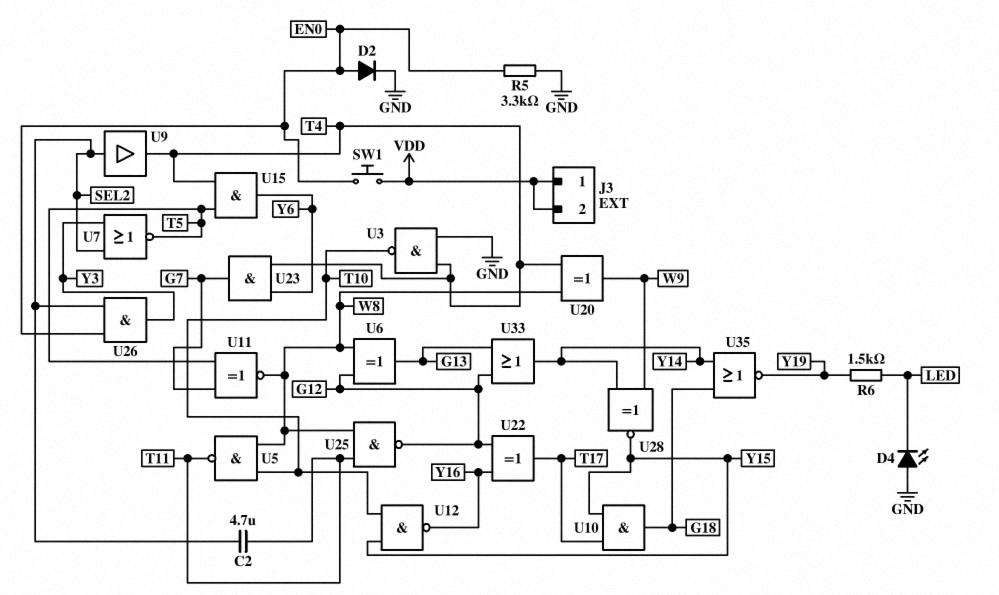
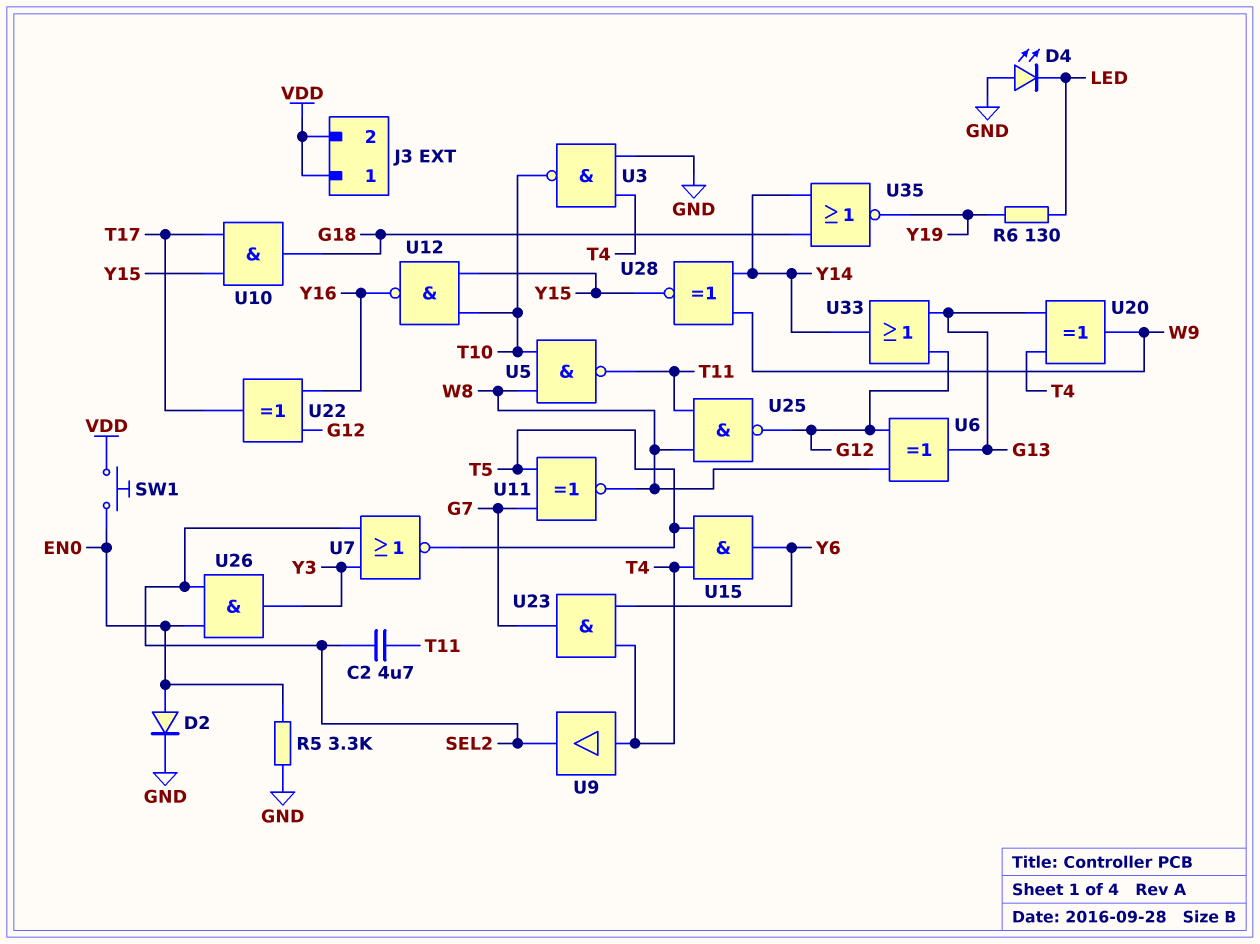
R6: 1.5k (LED, Y19) -> 130 (LED, Y19)
U9: buffer (in SEL2, out T4) -> buffer (in T4, out SEL2)
U20: XOR (in T4, in W8, out W9) -> XOR (in G13, in T4, out W9)

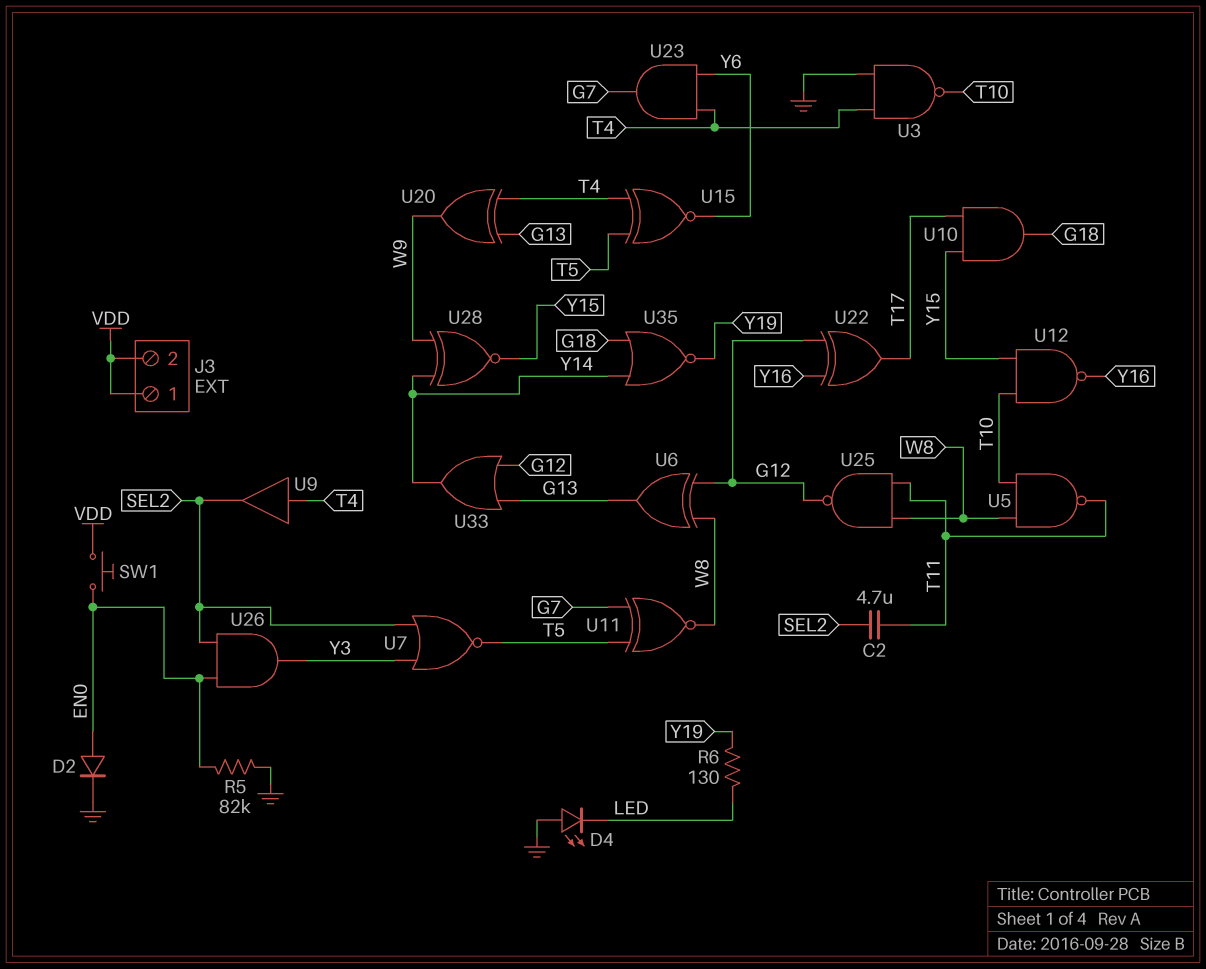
R5: 3.3k (EN0, GND) -> 82k (EN0, GND)
U15: AND (in T4, in T5, out Y6) -> XNOR (in T4, in T5, out Y6)

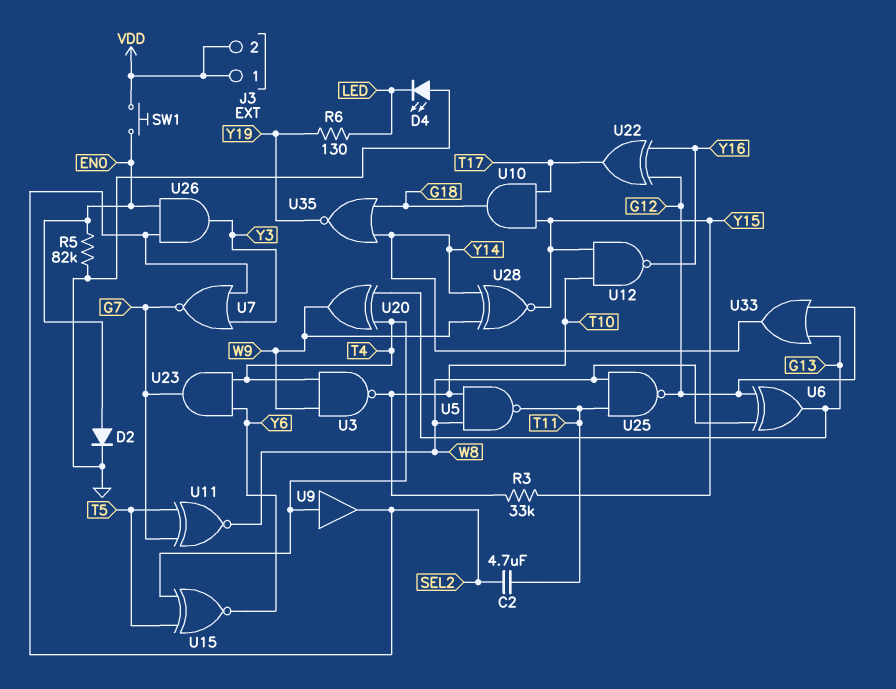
R3: none -> 33k (T10, Y15)
U3: NAND (in GND, in T4, out T10) -> NAND (in T4, in W9, out T10)
U7: NOR (in SEL2, in Y3, out T5) -> NOR (in SEL2, in Y3, out G7)

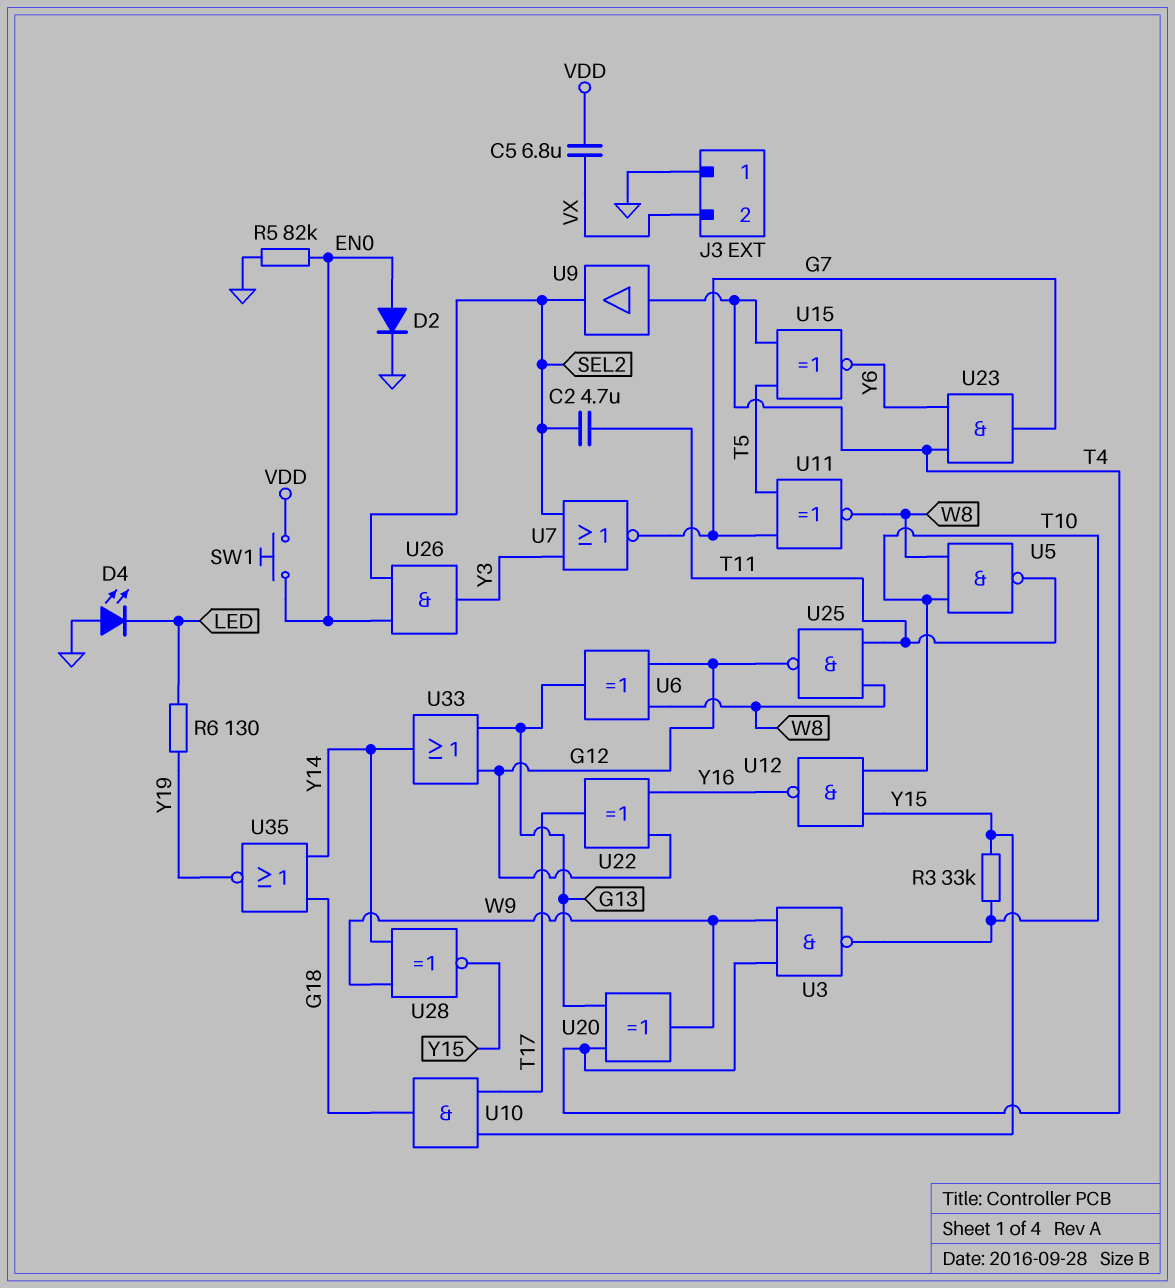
C5: none -> 6.8uF (VDD, VX)
J3 pin 1: VDD -> GND
J3 pin 2: VDD -> VX

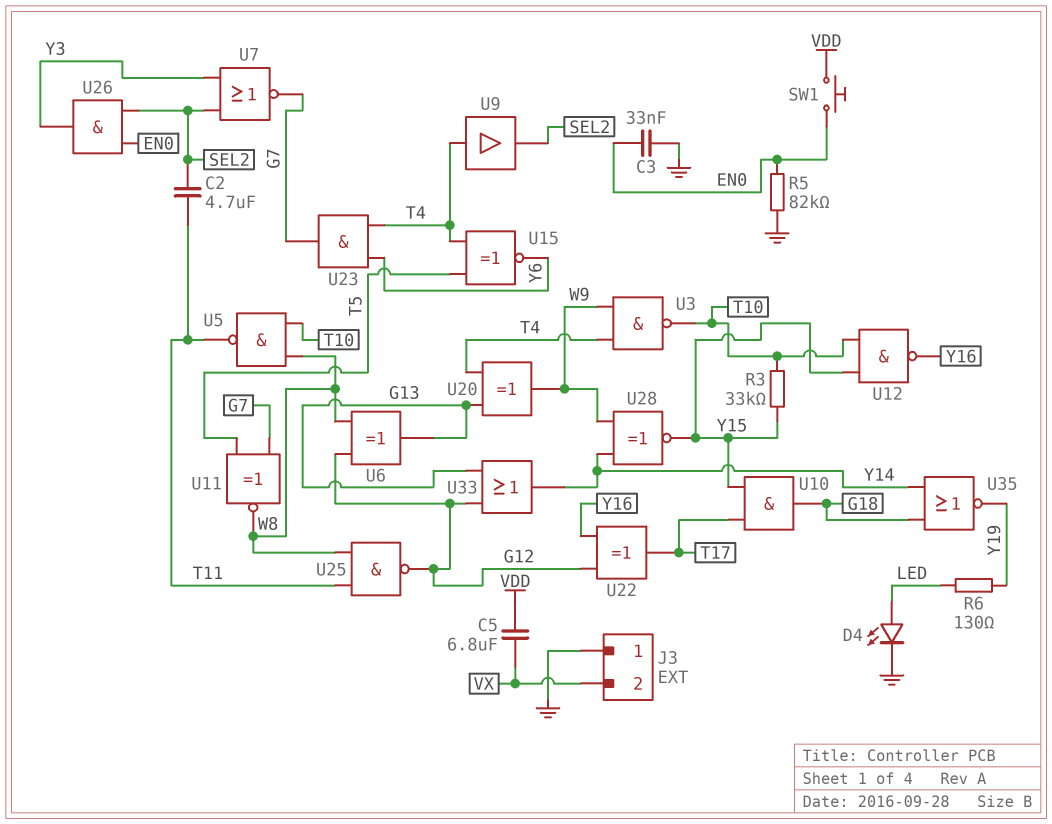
C3: none -> 33nF (EN0, GND)
D2: diode (A EN0, K GND) -> none
D4: LED (A GND, K LED) -> LED (A LED, K GND)

